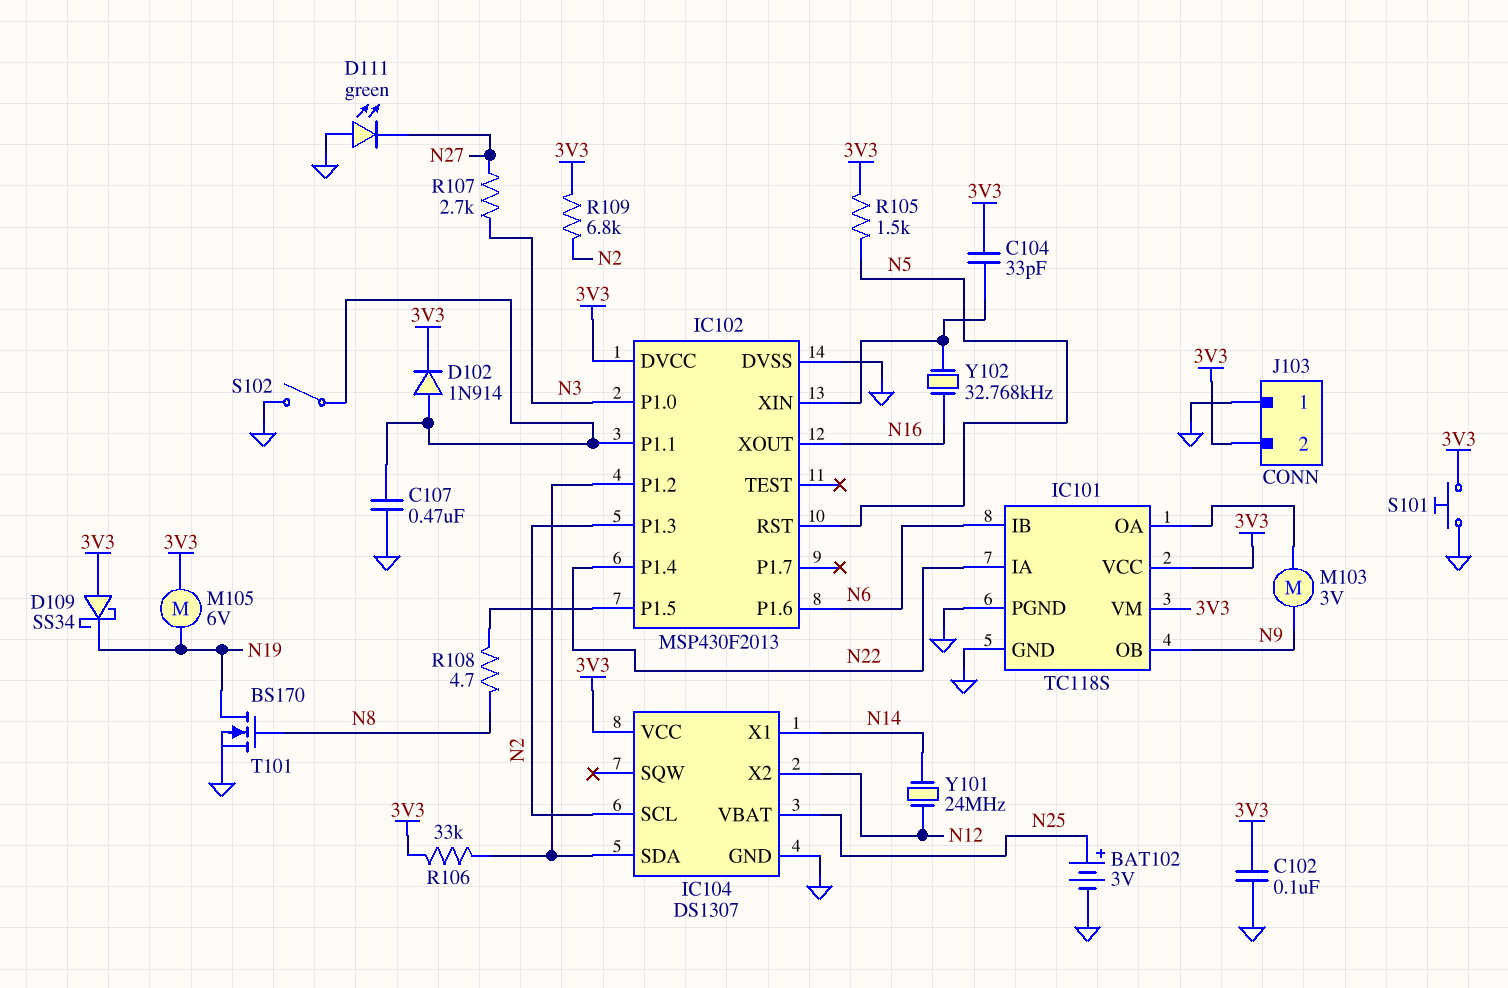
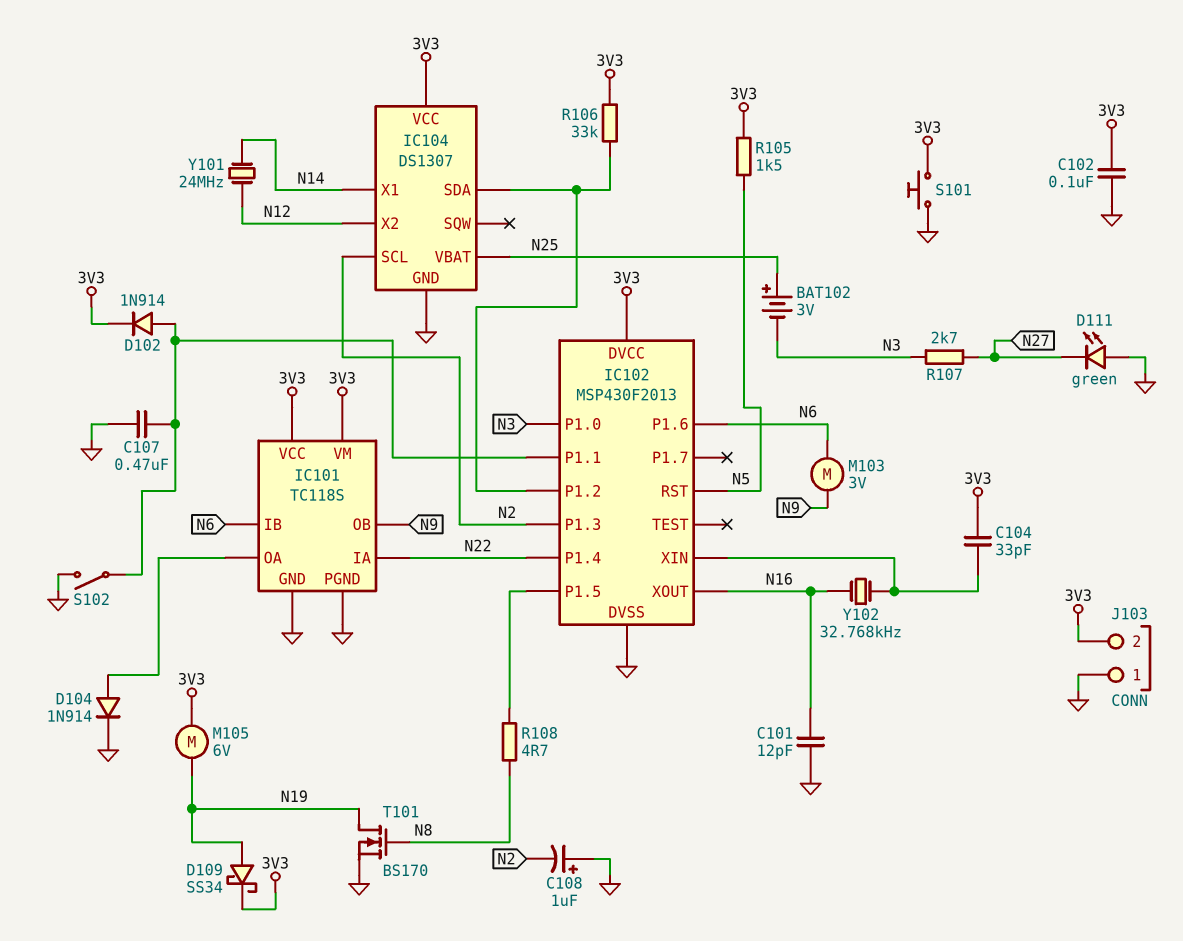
BAT102: 3V (plus N25, minus GND) -> 3V (plus N25, minus N3)
C101: none -> 12pF (GND, N16)
C108: none -> 1uF (plus GND, minus N2)
D104: none -> diode 1N914 (A IC101/OA, K GND)
D109: schottky SS34 (A 3V3, K N19) -> schottky SS34 (A N19, K 3V3)
M103: motor 3V (IC101/OA, N9) -> motor 3V (N6, N9)
R109: 6.8k (3V3, N2) -> none

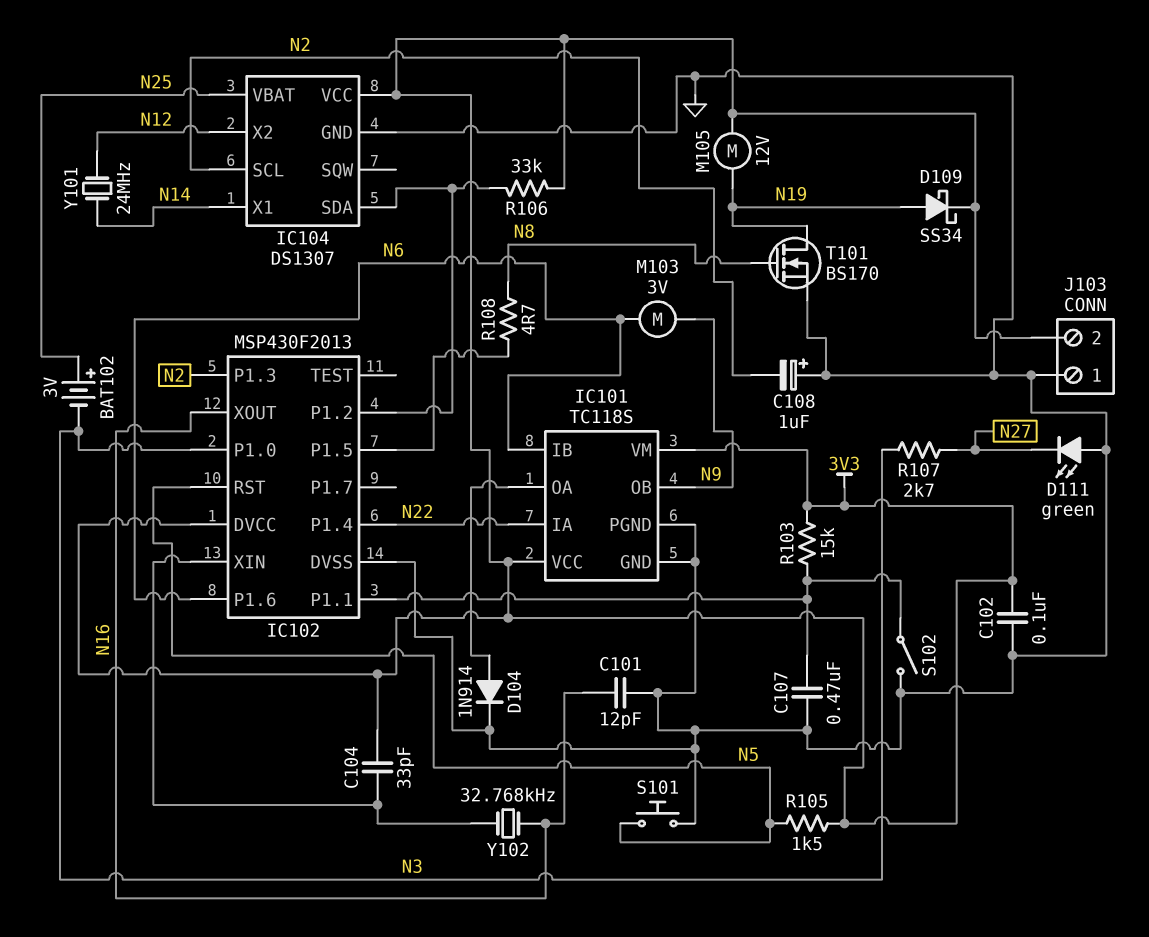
D102: diode 1N914 (A IC102/P1.1, K 3V3) -> none
M105: motor 6V (3V3, N19) -> motor 12V (3V3, N19)
R103: none -> 15k (3V3, IC102/P1.1)
S101: button (3V3, GND) -> button (GND, N5)

